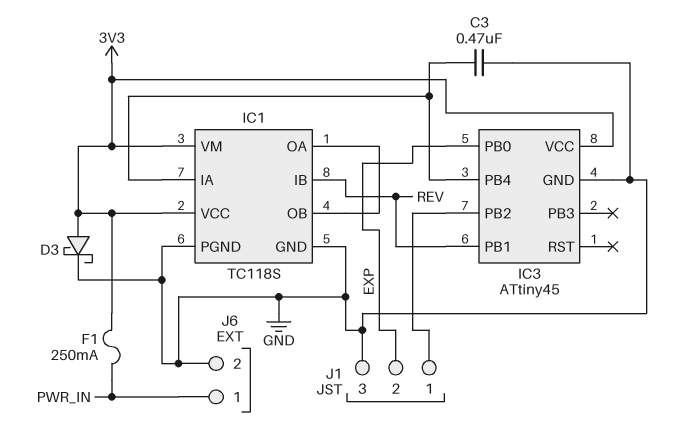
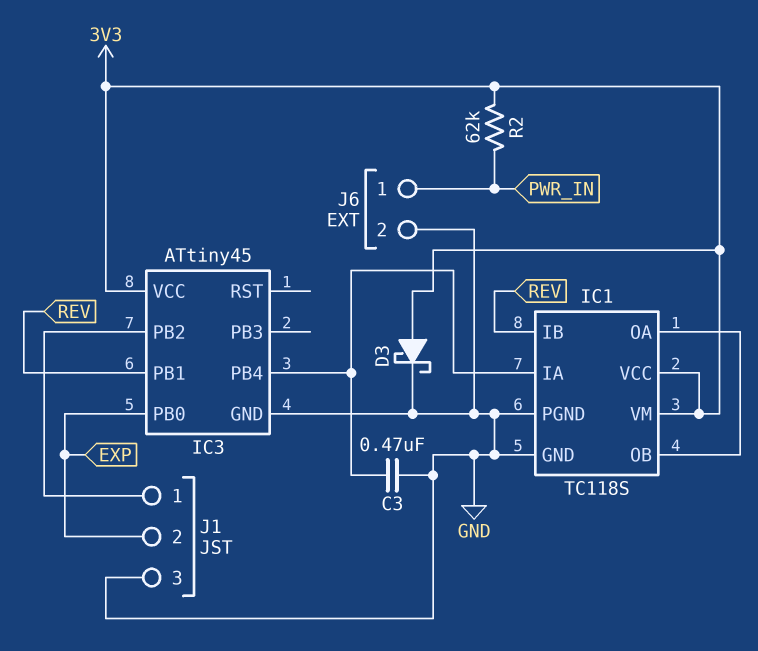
F1: 250mA (3V3, PWR_IN) -> none
R2: none -> 62k (3V3, PWR_IN)

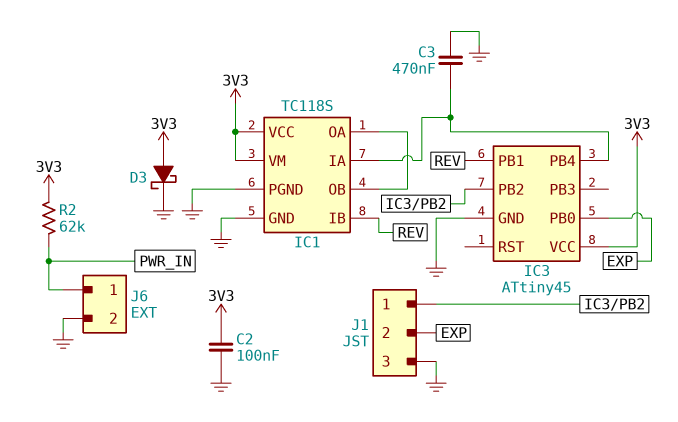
C2: none -> 100nF (3V3, GND)

